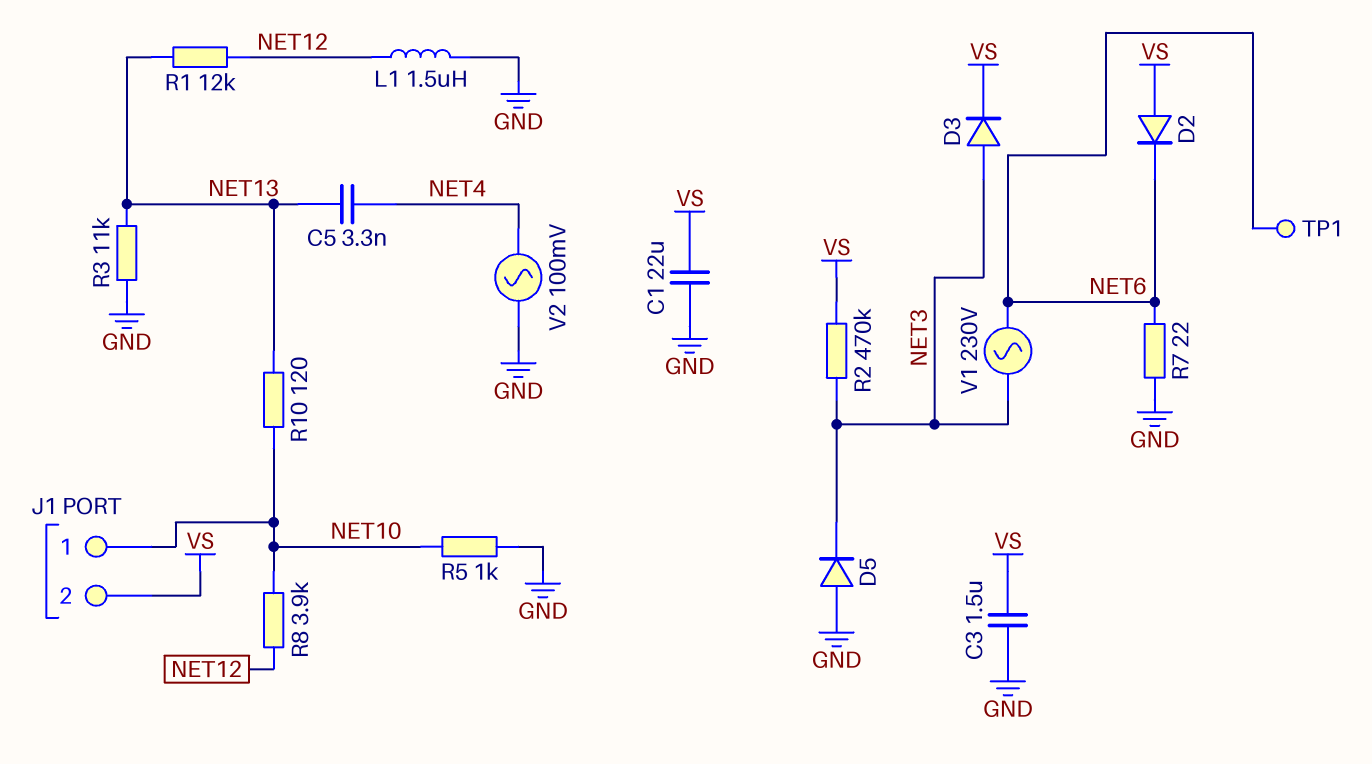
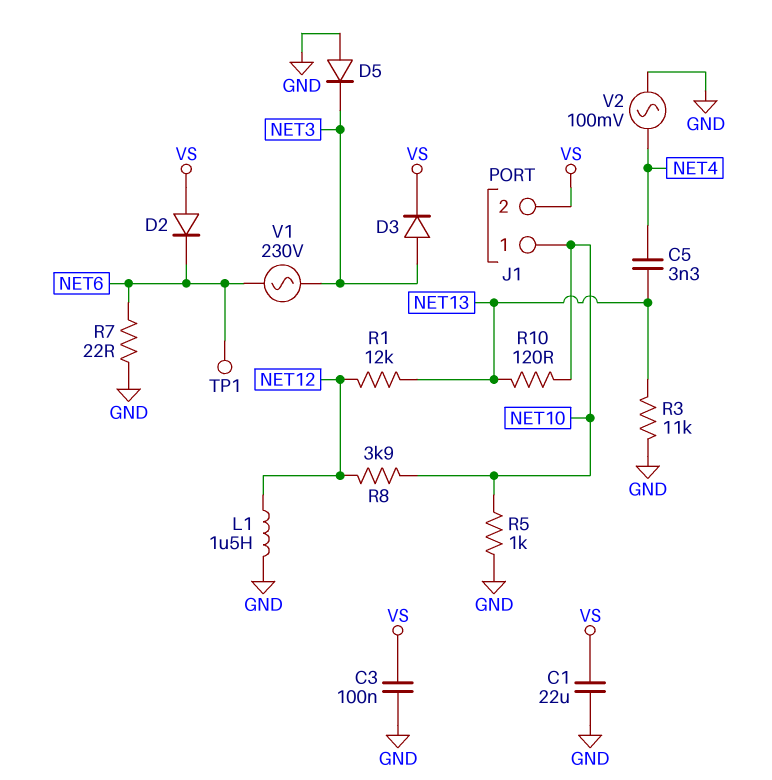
C3: 1.5uF (GND, VS) -> 100nF (GND, VS)
R2: 470k (NET3, VS) -> none

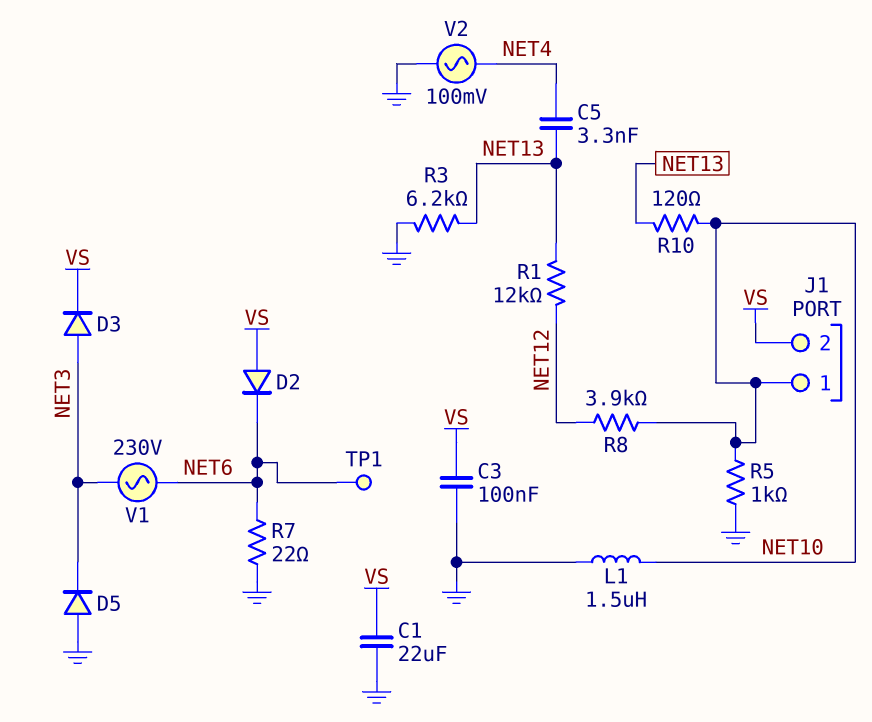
L1: 1.5uH (GND, NET12) -> 1.5uH (GND, NET10)
R3: 11k (GND, NET13) -> 6.2k (GND, NET13)

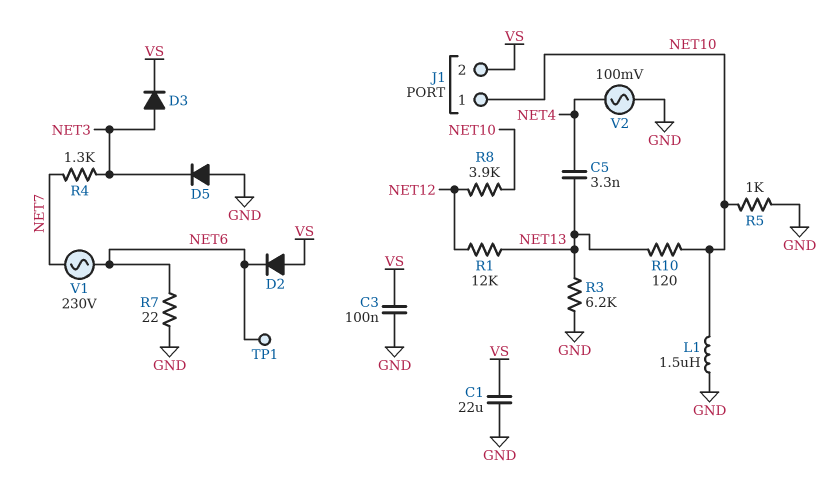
R4: none -> 1.3k (NET3, NET7)
V1: AC 230V (NET3, NET6) -> AC 230V (NET6, NET7)

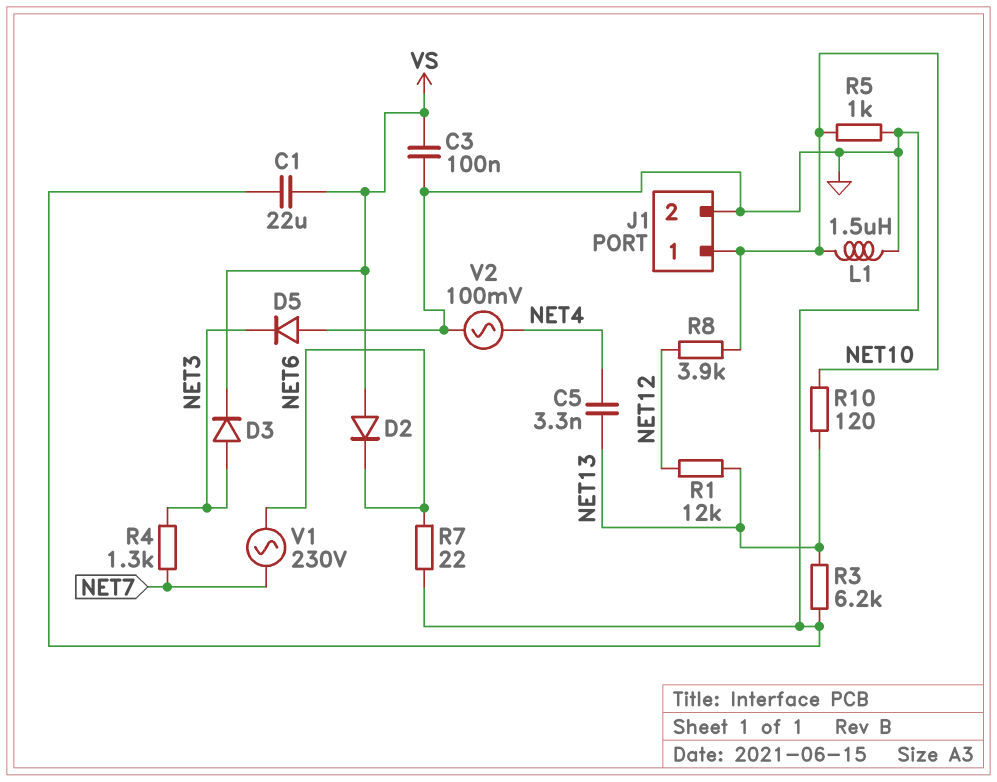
J1 pin 2: VS -> GND
TP1: test point (NET6) -> none

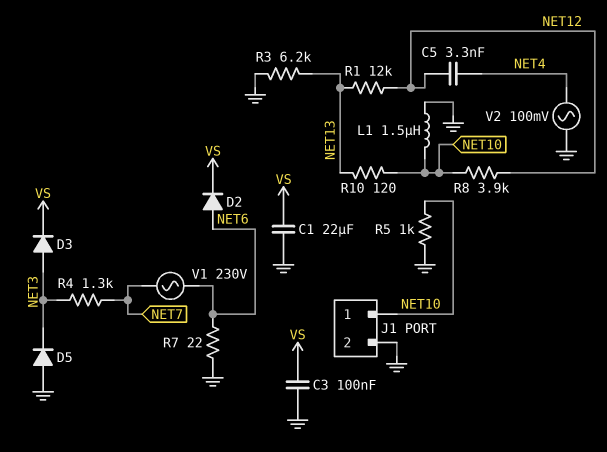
C5: 3.3nF (NET4, NET13) -> 3.3nF (NET4, NET12)
D2: diode (A VS, K NET6) -> diode (A NET6, K VS)

